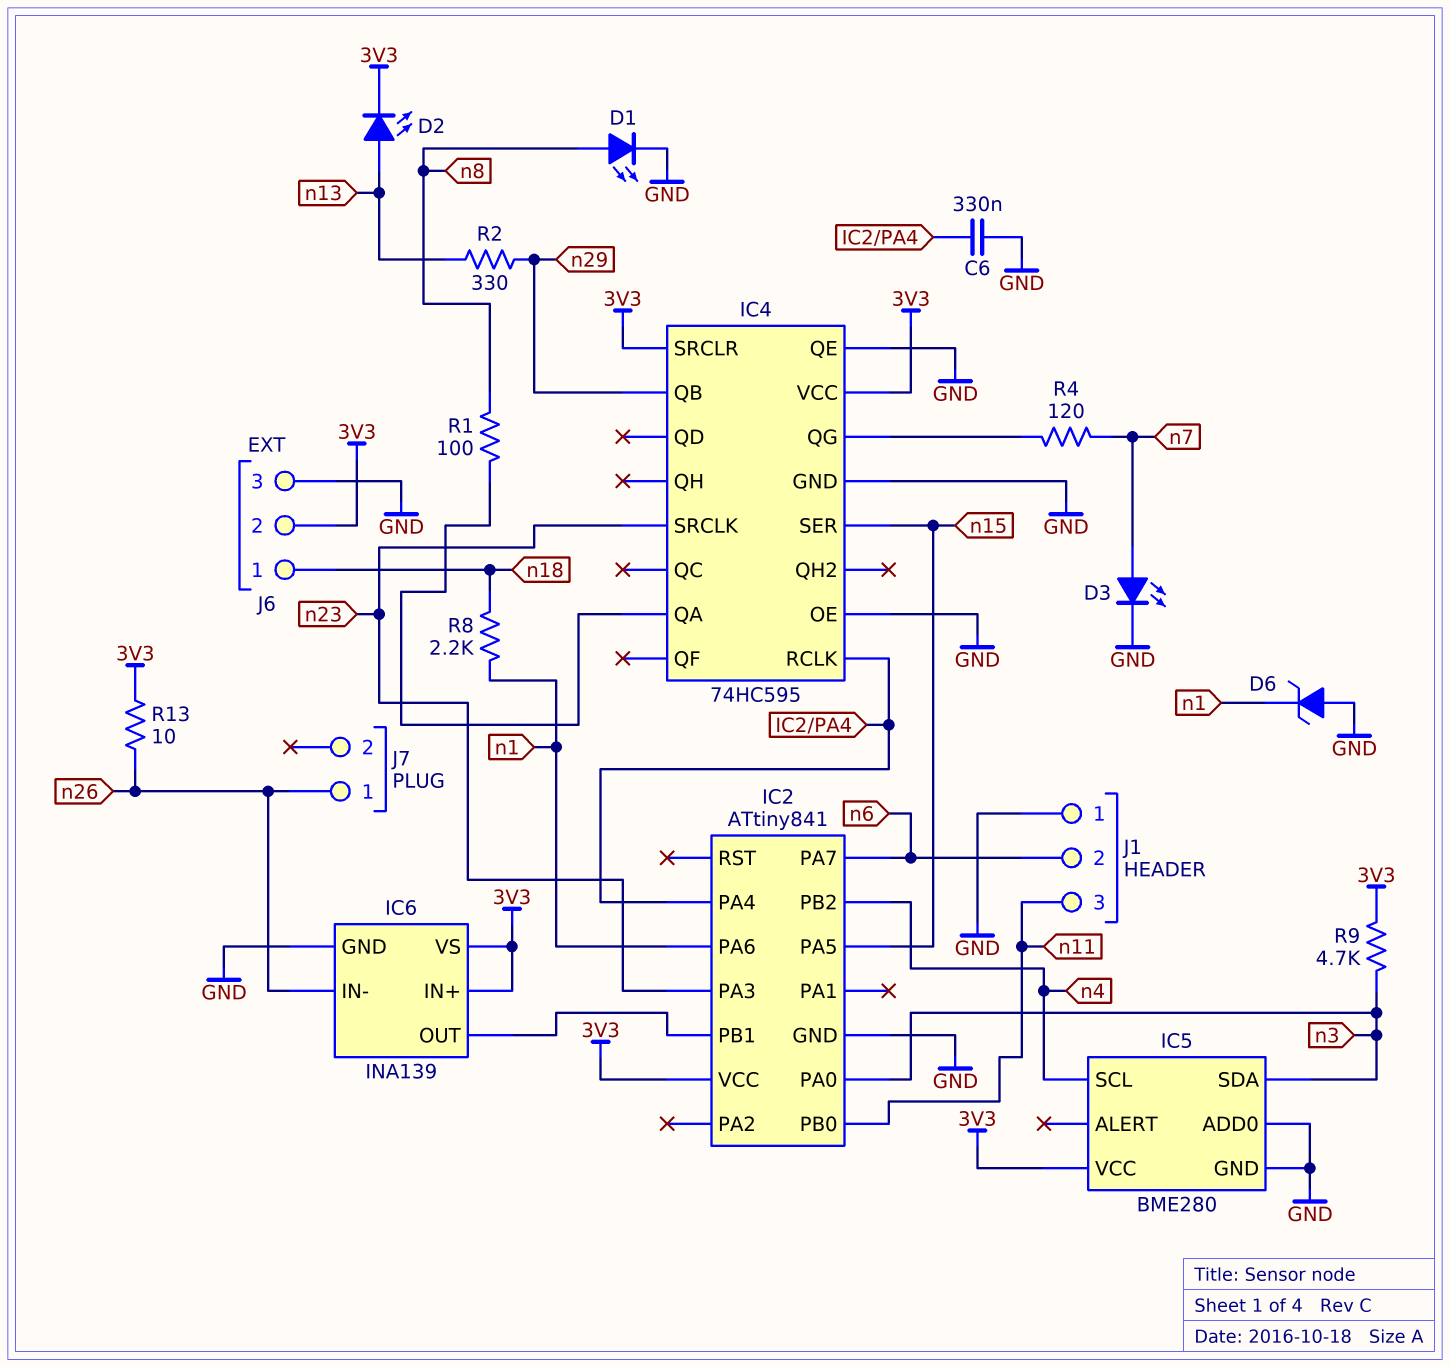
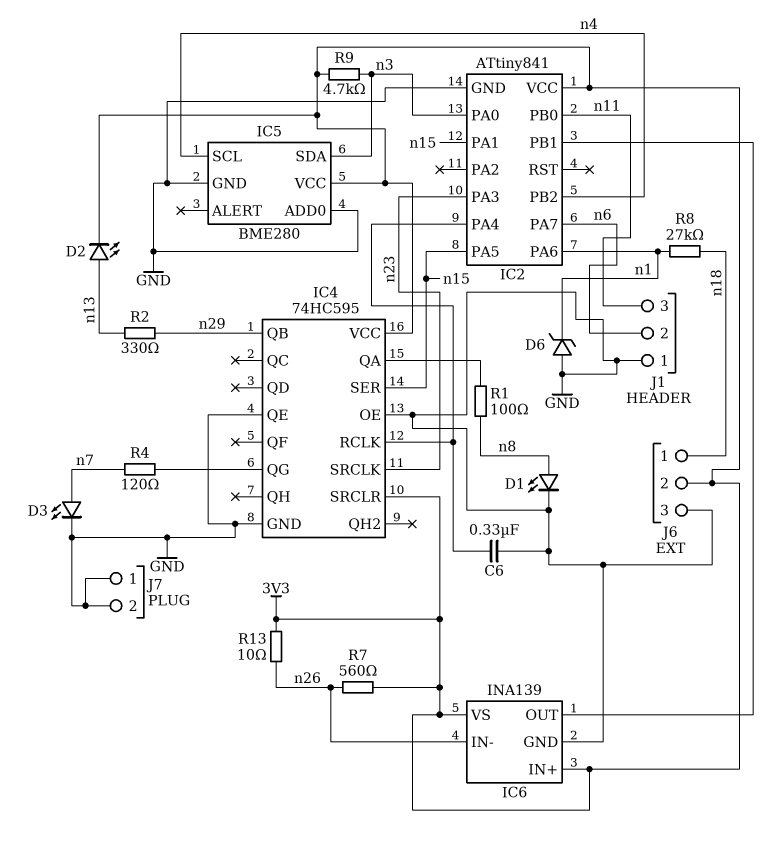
IC2 pin PA1: none -> n15
J7 pin 1: n26 -> GND
J7 pin 2: none -> GND
R7: none -> 560 (3V3, n26)
R8: 2.2k (n1, n18) -> 27k (n1, n18)

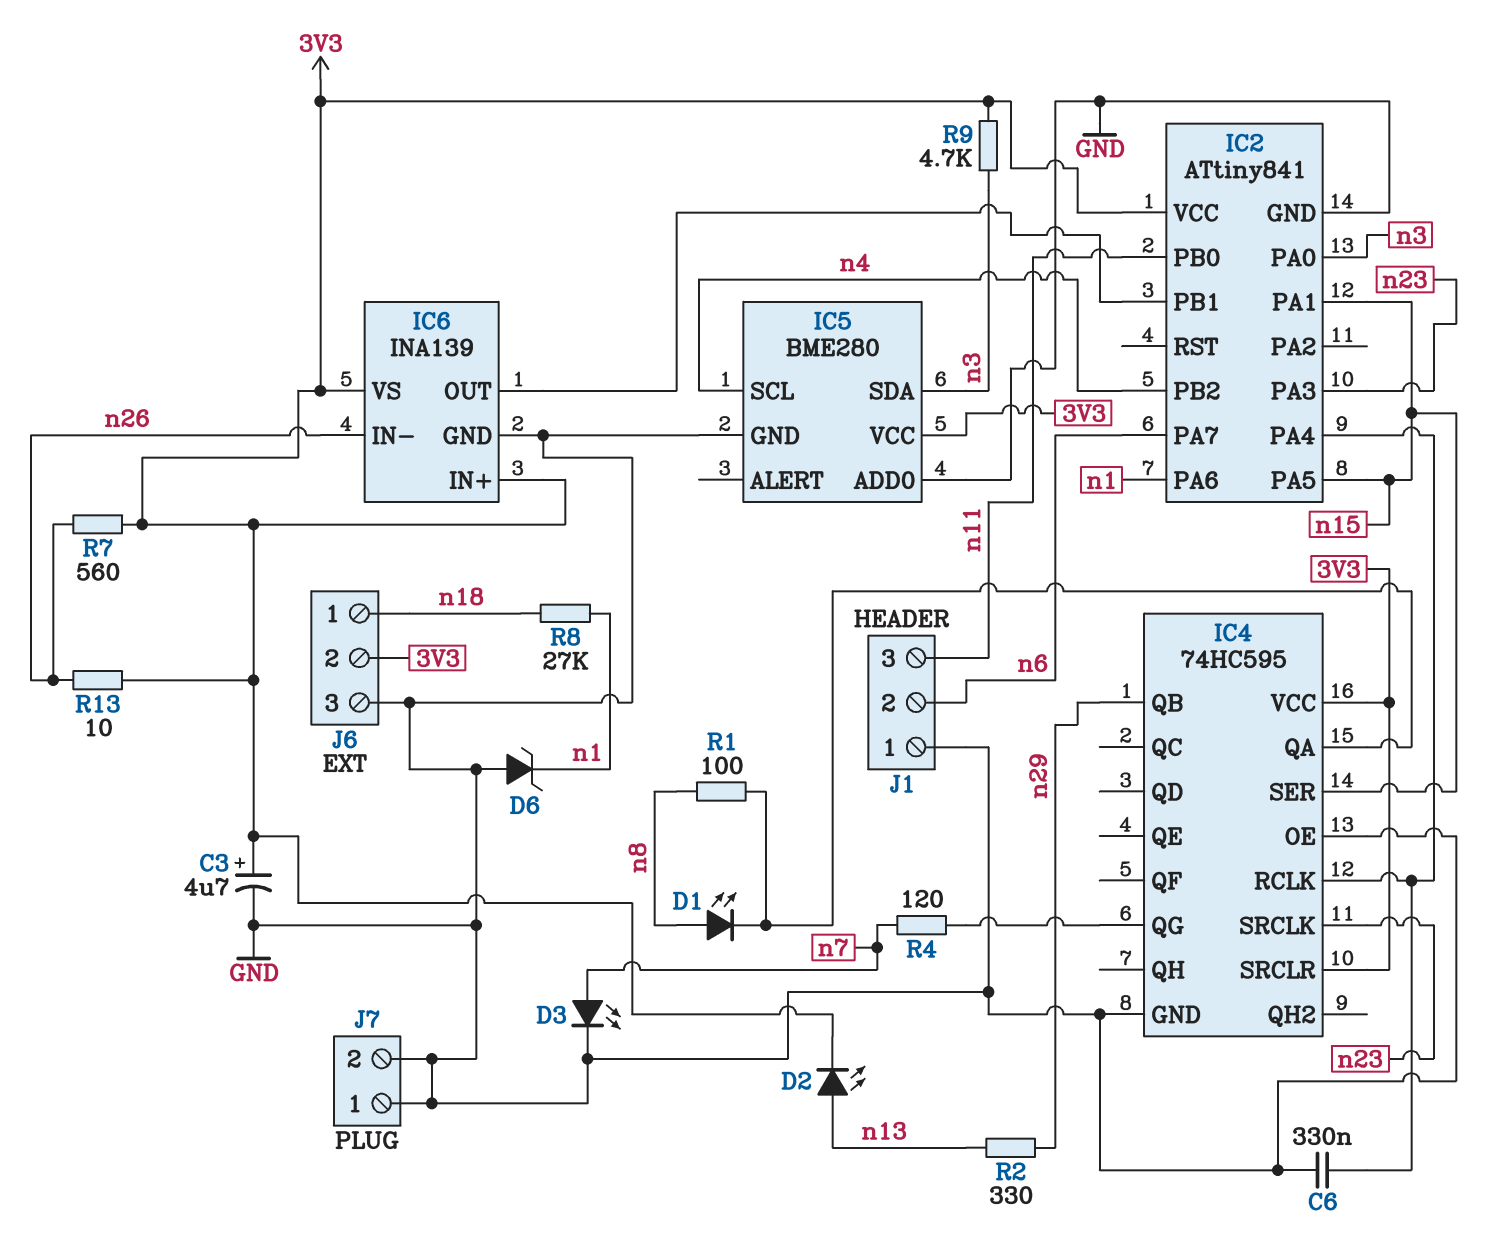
C3: none -> 4.7uF (plus 3V3, minus GND)
D1: LED (A n8, K GND) -> LED (A n8, K IC4/QA)
IC4 pin QE: GND -> none

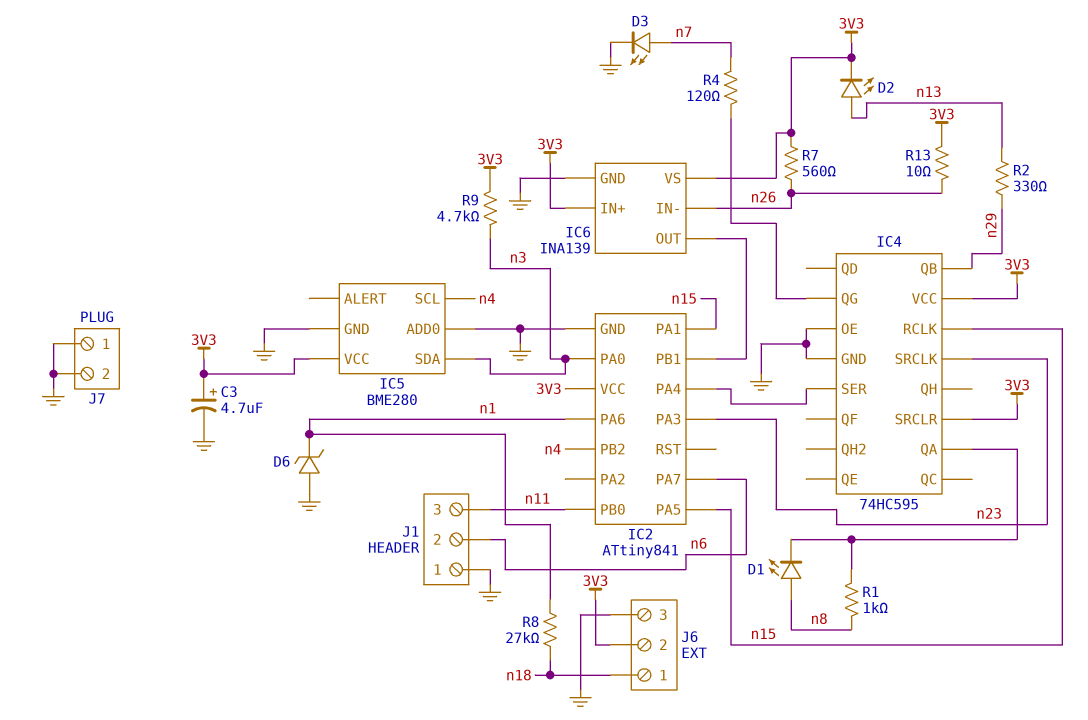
C6: 330nF (GND, IC2/PA4) -> none
IC4 pin RCLK: IC2/PA4 -> n15
IC4 pin SER: n15 -> IC2/PA4
R1: 100 (IC4/QA, n8) -> 1k (IC4/QA, n8)

